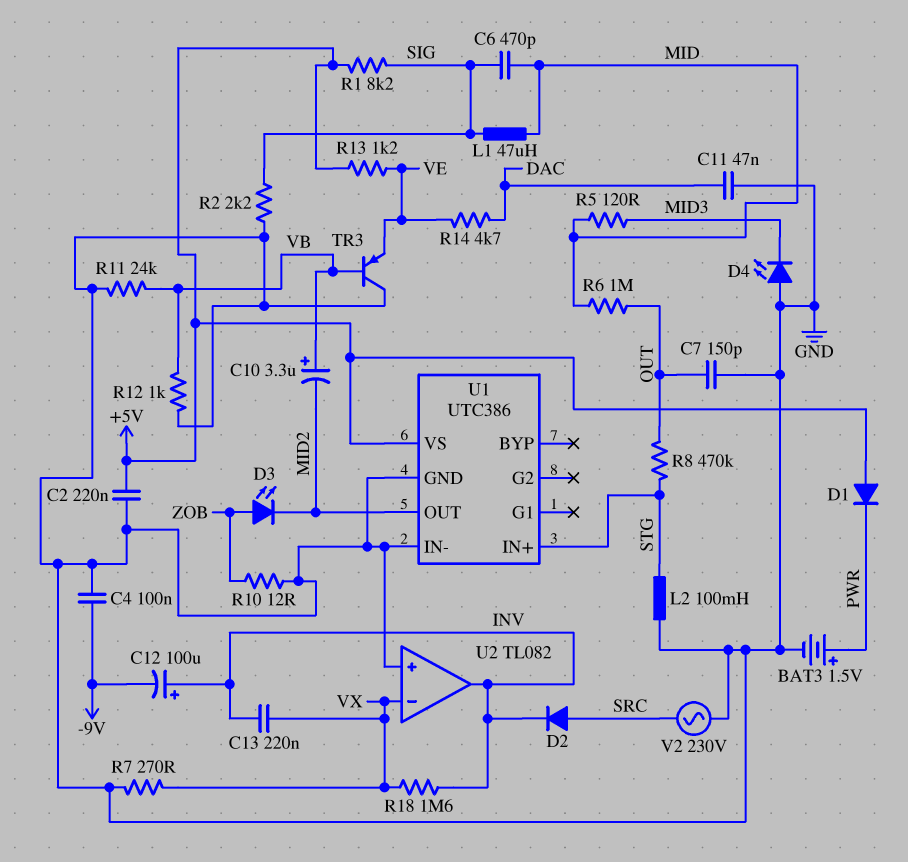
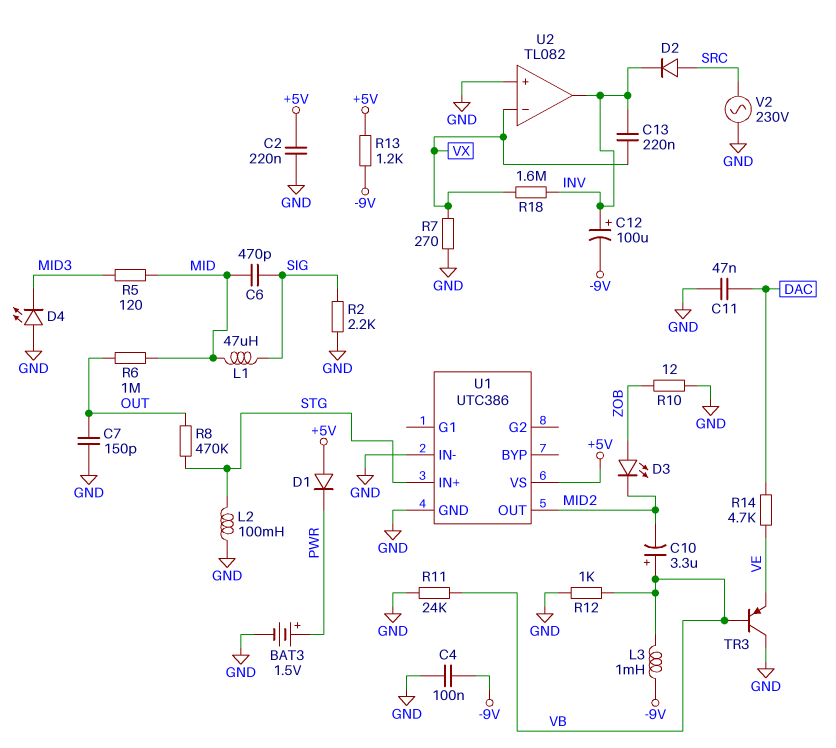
L3: none -> 1mH (-9V, VB)
R1: 8.2k (+5V, SIG) -> none
R13: 1.2k (+5V, VE) -> 1.2k (+5V, -9V)

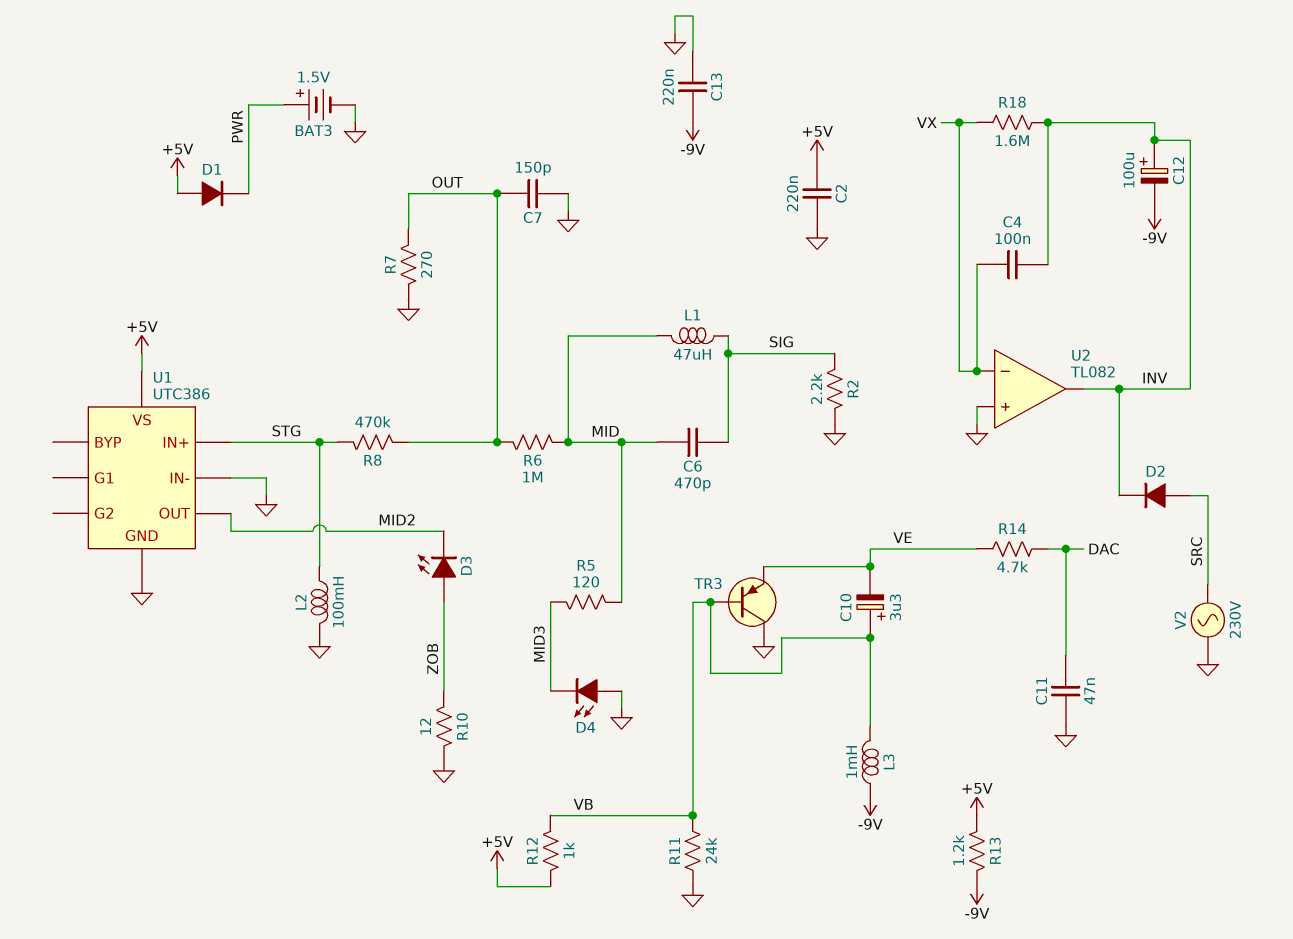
C4: 100nF (-9V, GND) -> 100nF (INV, VX)
C10: 3.3uF (plus VB, minus MID2) -> 3.3uF (plus VB, minus VE)
C13: 220nF (INV, VX) -> 220nF (-9V, GND)
R7: 270 (GND, VX) -> 270 (GND, OUT)
R12: 1k (GND, VB) -> 1k (+5V, VB)

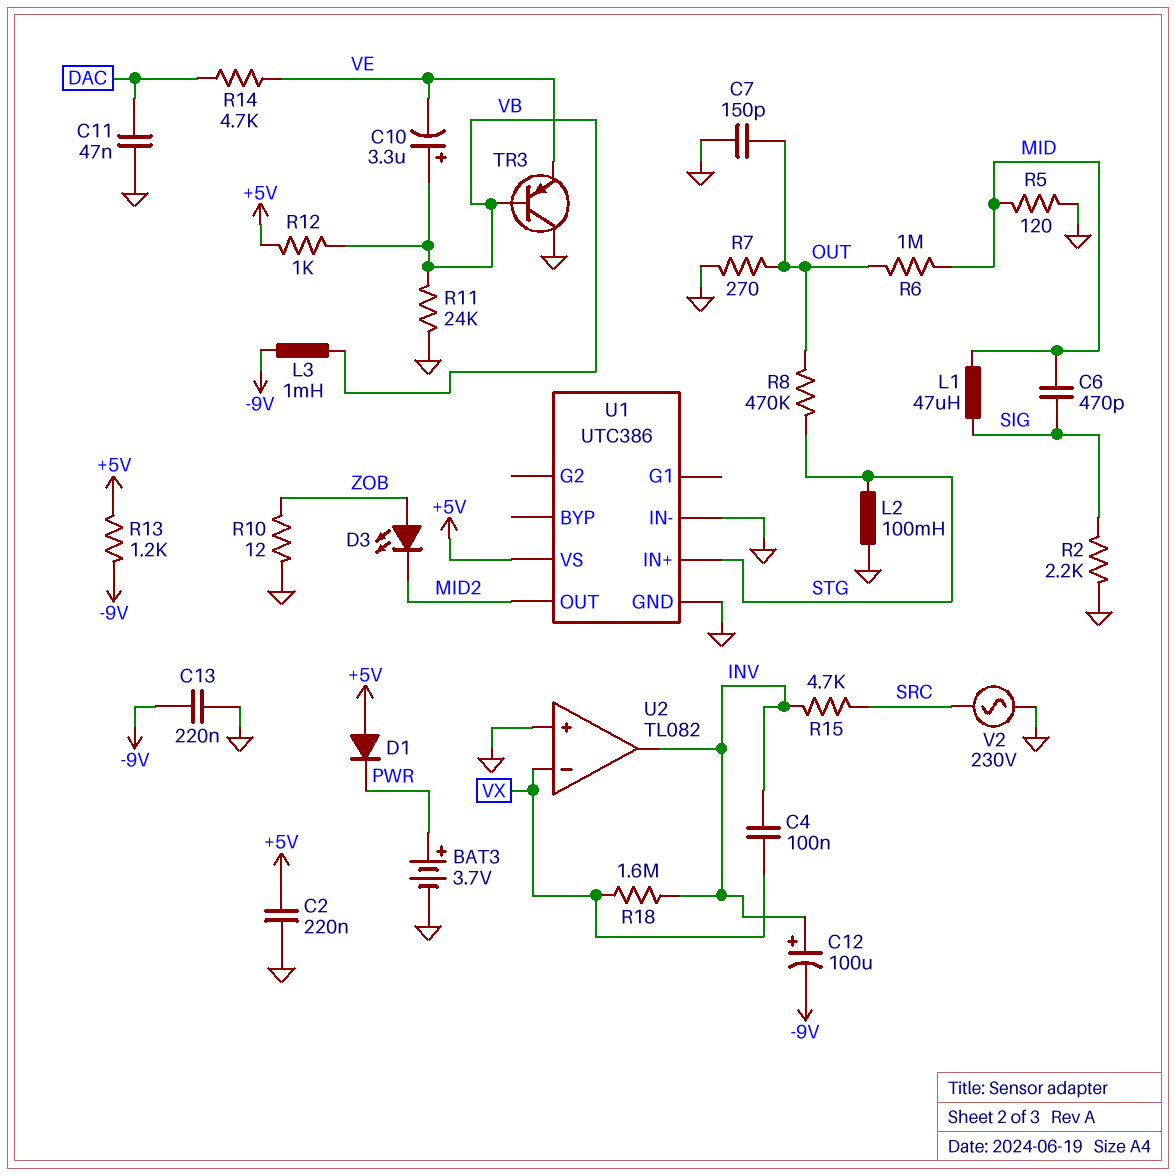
BAT3: 1.5V (plus PWR, minus GND) -> 3.7V (plus PWR, minus GND)
D2: diode (A SRC, K INV) -> none
D4: LED (A GND, K MID3) -> none
R5: 120 (MID, MID3) -> 120 (GND, MID)
R15: none -> 4.7k (INV, SRC)

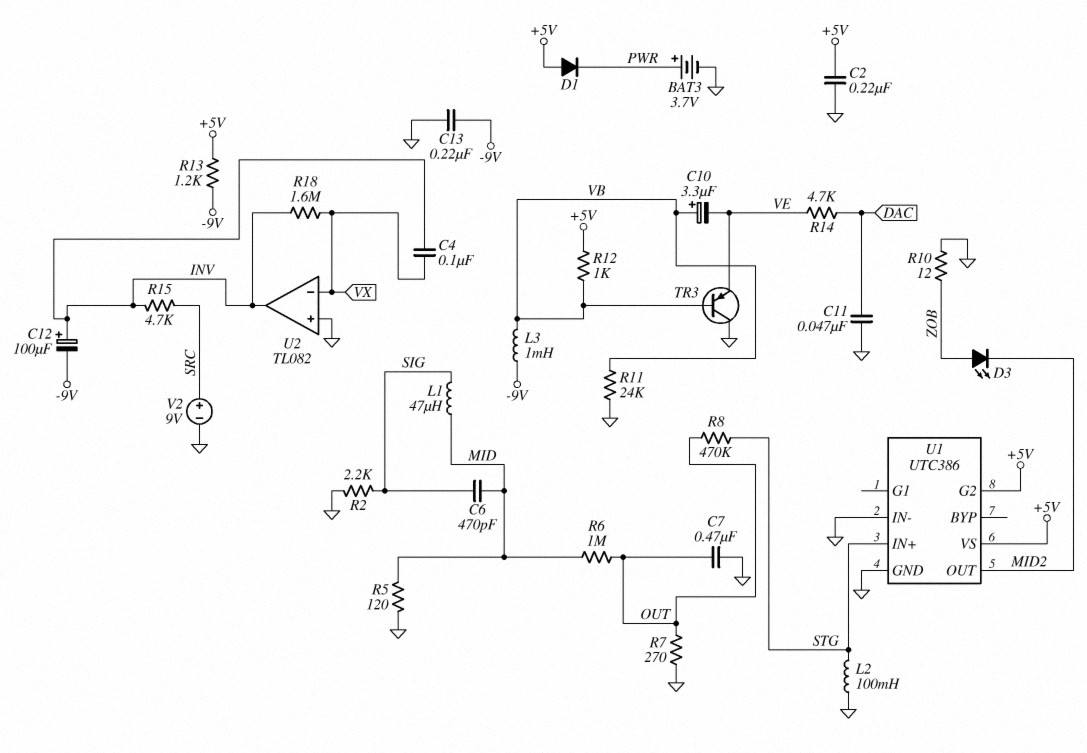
C7: 150pF (GND, OUT) -> 470nF (GND, OUT)
U1 pin G2: none -> +5V
V2: AC 230V (GND, SRC) -> 9V (plus SRC, minus GND)

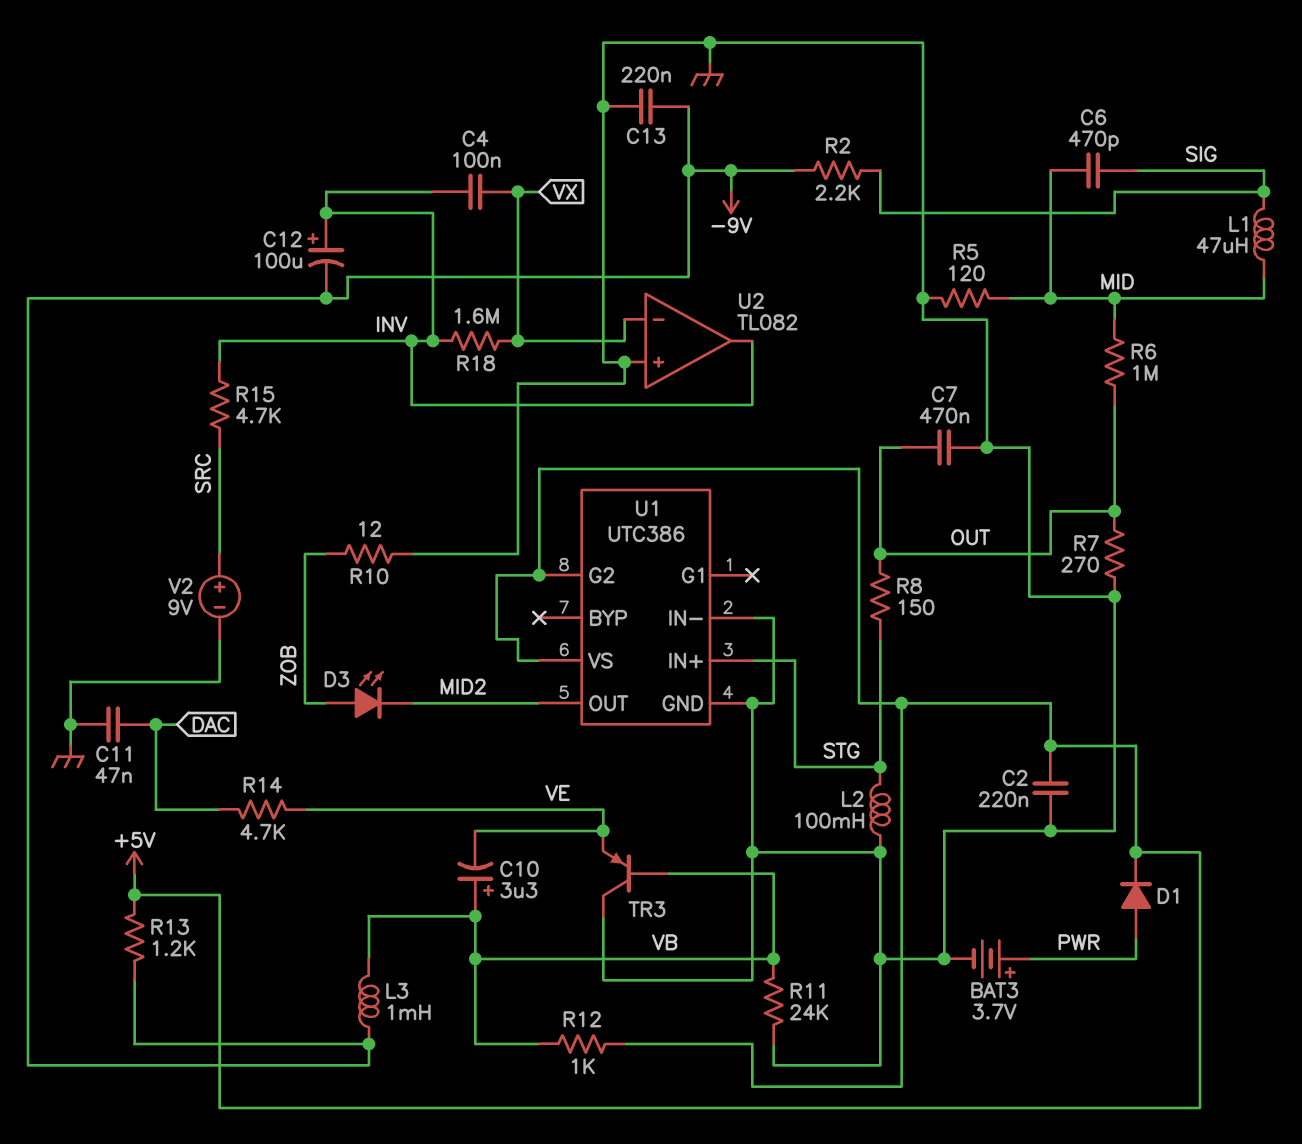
D1: diode (A +5V, K PWR) -> diode (A PWR, K +5V)
R2: 2.2k (GND, SIG) -> 2.2k (-9V, SIG)
R8: 470k (OUT, STG) -> 150 (OUT, STG)

